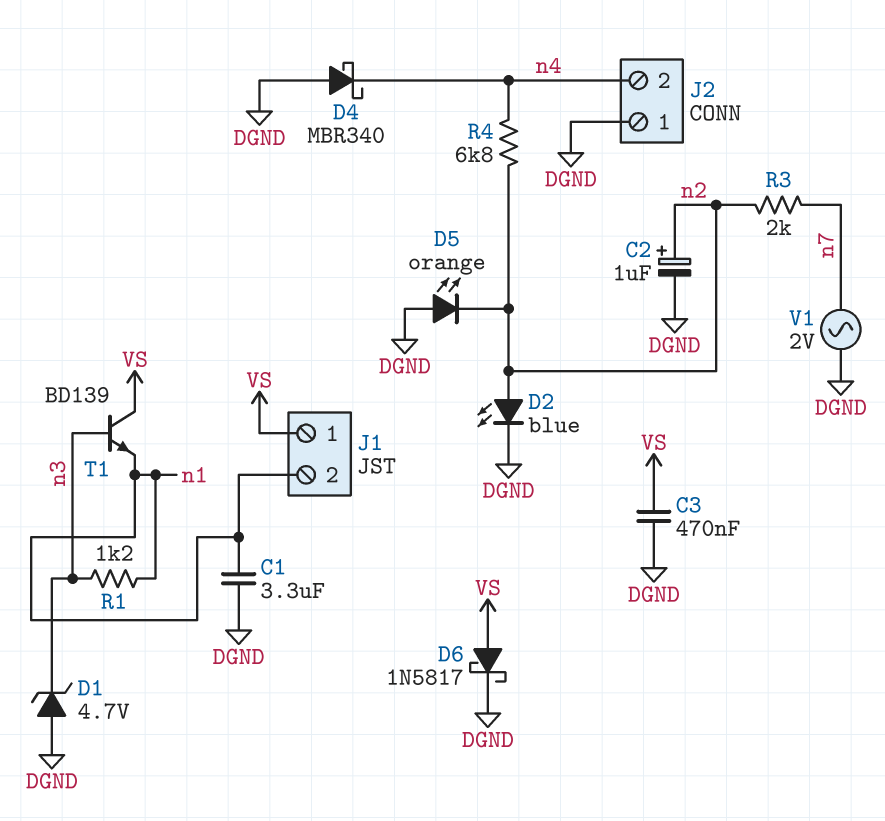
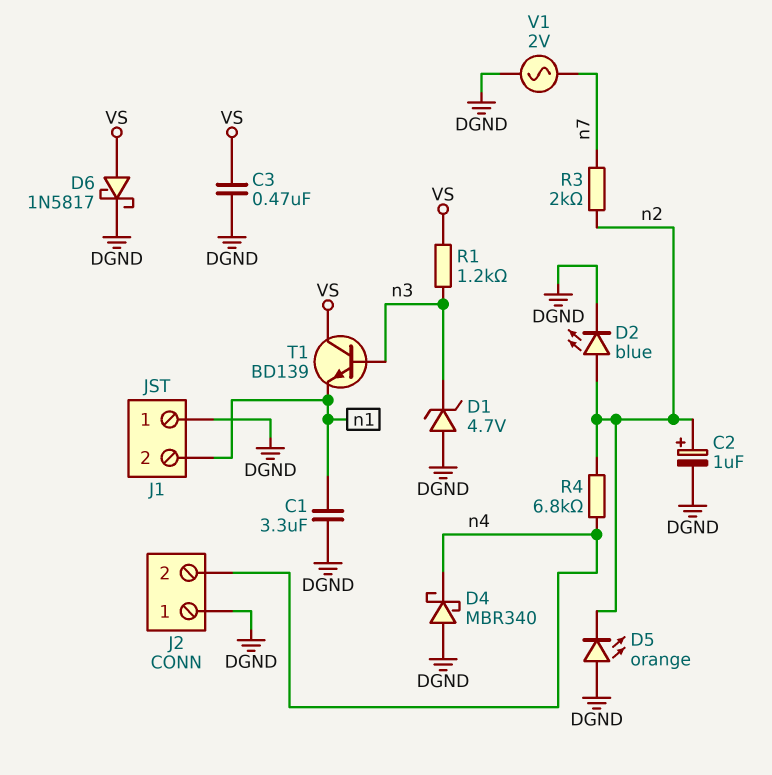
J1 pin 1: VS -> DGND
R1: 1.2k (n1, n3) -> 1.2k (VS, n3)

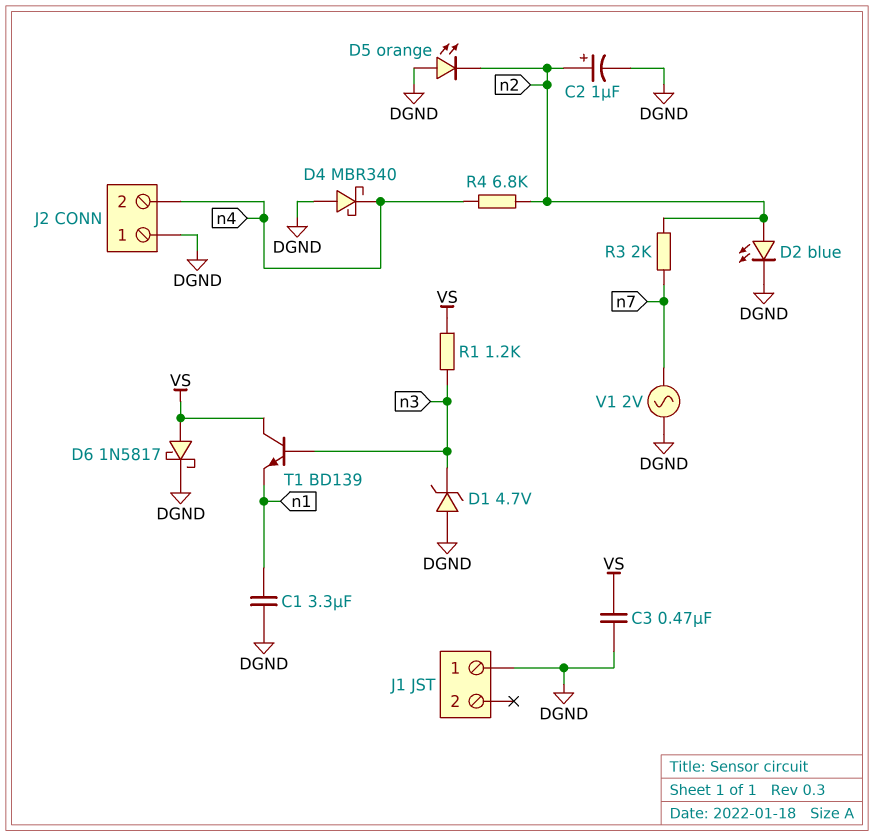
J1 pin 2: n1 -> none

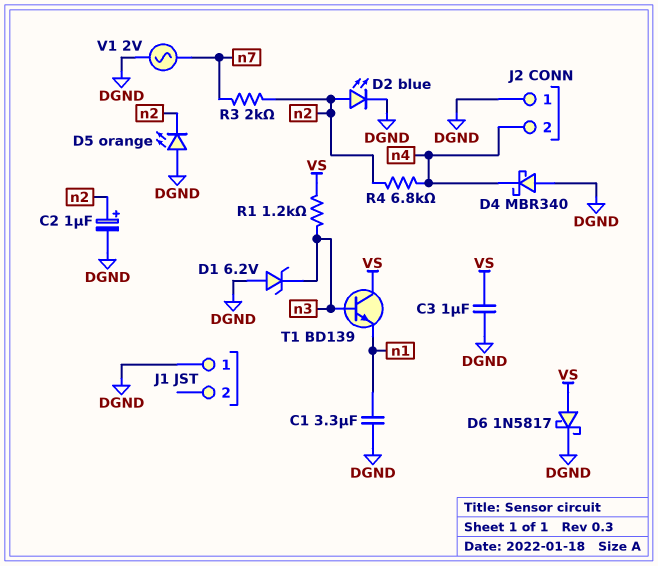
C3: 470nF (DGND, VS) -> 1uF (DGND, VS)
D1: zener 4.7V (A DGND, K n3) -> zener 6.2V (A DGND, K n3)

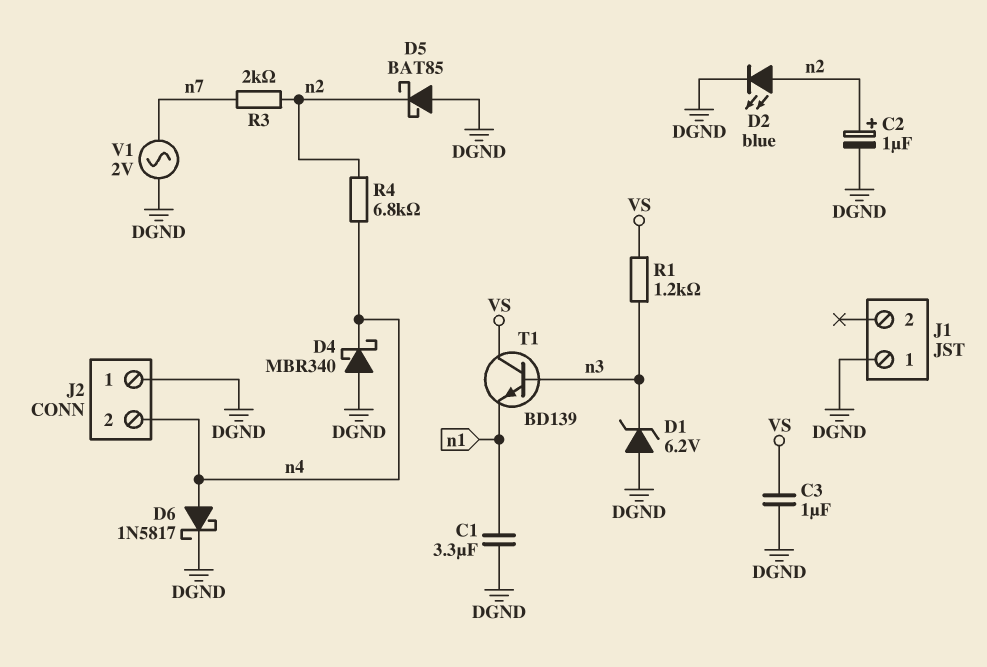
D5: LED orange (A DGND, K n2) -> schottky BAT85 (A DGND, K n2)
D6: schottky 1N5817 (A VS, K DGND) -> schottky 1N5817 (A n4, K DGND)

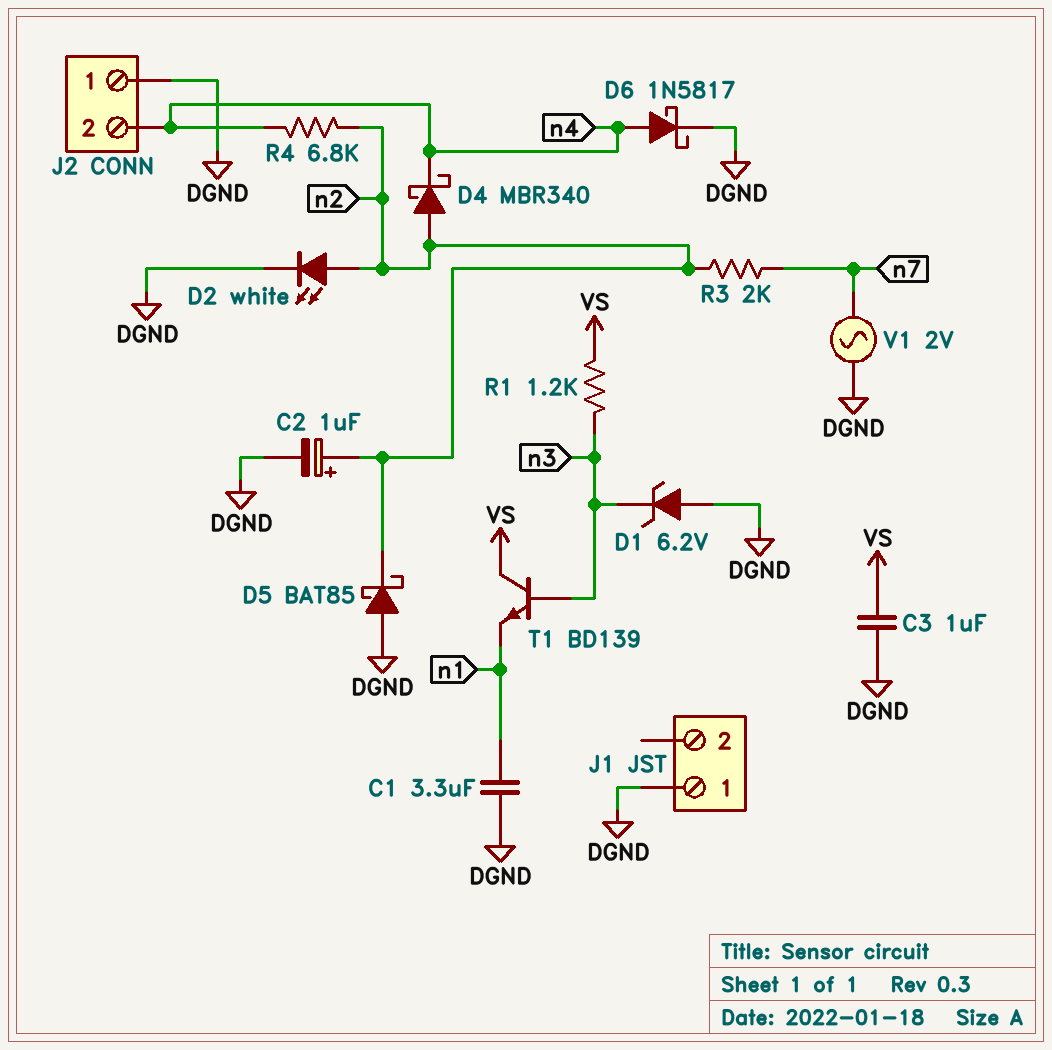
D2: LED blue (A n2, K DGND) -> LED white (A n2, K DGND)
D4: schottky MBR340 (A DGND, K n4) -> schottky MBR340 (A n2, K n4)

